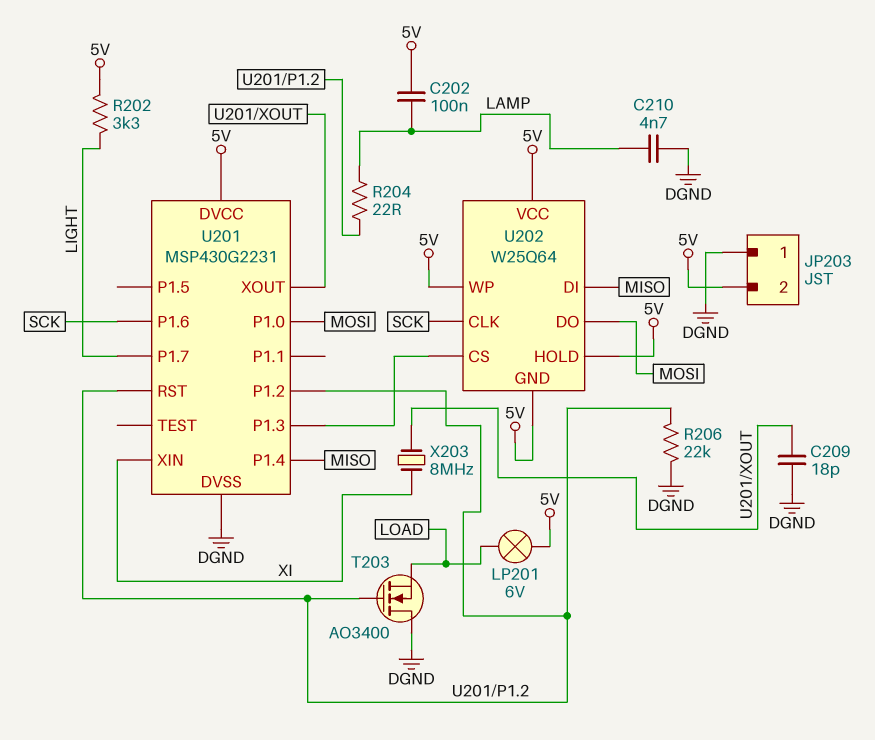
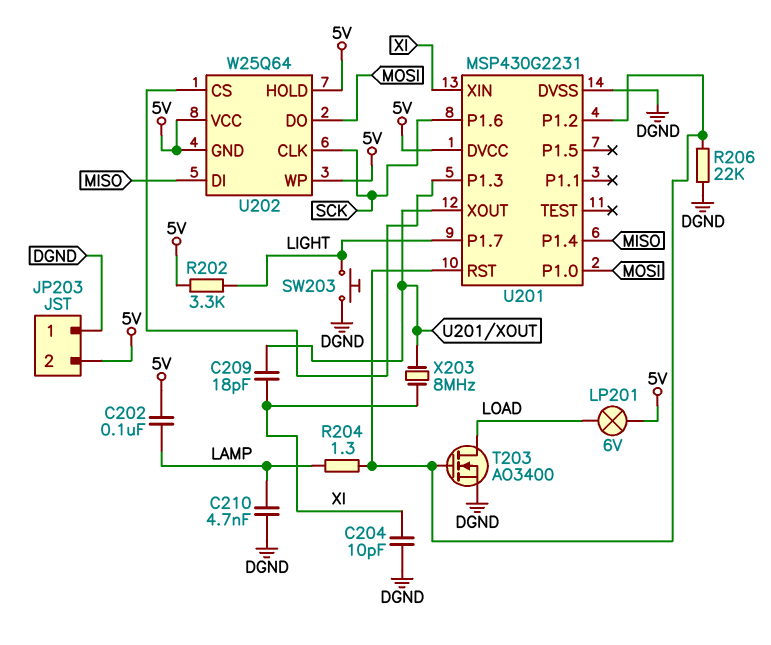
C204: none -> 10pF (DGND, XI)
C209: 18pF (DGND, U201/XOUT) -> 18pF (U201/XOUT, XI)
R204: 22 (LAMP, U201/P1.2) -> 1.3 (LAMP, U201/P1.2)
SW203: none -> button (DGND, LIGHT)
T203: NMOS AO3400 (G U201/P1.2, D DGND, S LOAD) -> NMOS AO3400 (G U201/P1.2, D LOAD, S DGND)

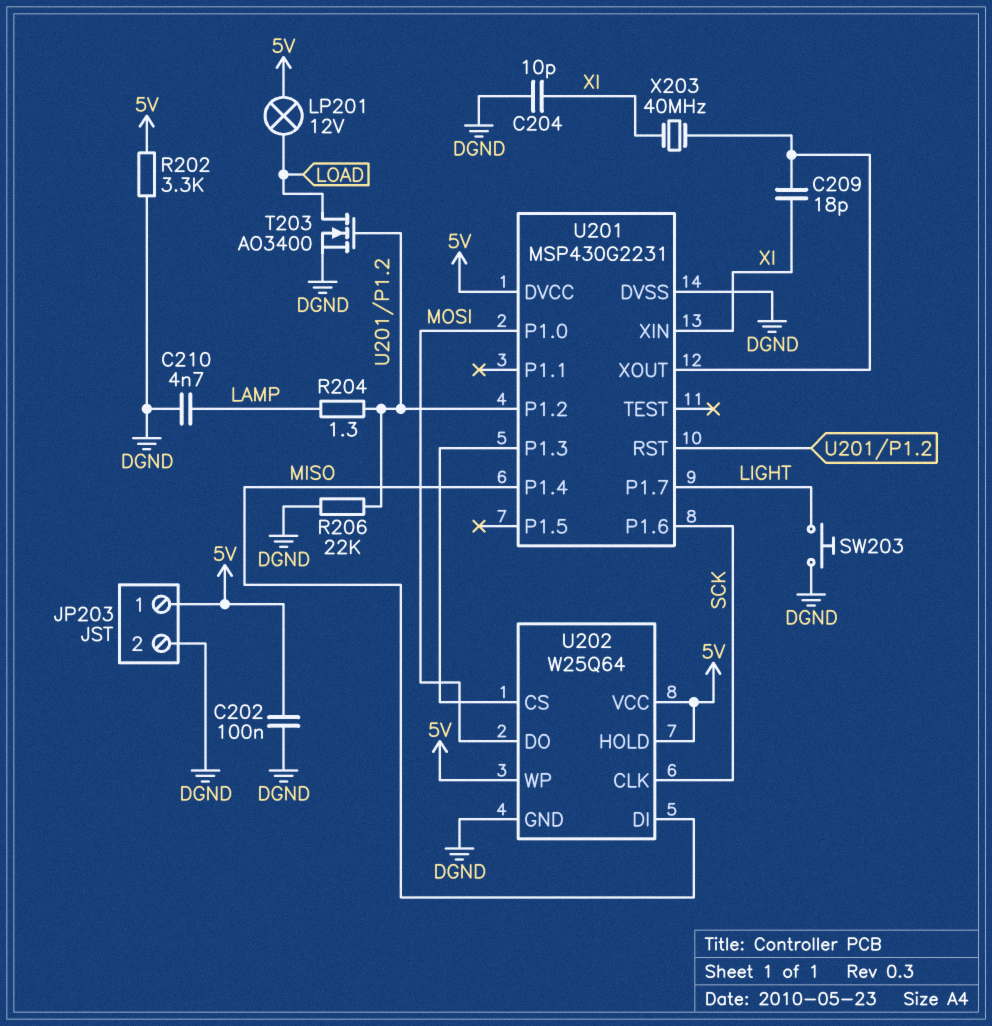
C202: 100nF (5V, LAMP) -> 100nF (5V, DGND)
JP203 pin 1: DGND -> 5V
JP203 pin 2: 5V -> DGND
LP201: lamp 6V (5V, LOAD) -> lamp 12V (5V, LOAD)
R202: 3.3k (5V, LIGHT) -> 3.3k (5V, DGND)
U202 pin GND: 5V -> DGND
X203: 8MHz (U201/XOUT, XI) -> 40MHz (U201/XOUT, XI)

